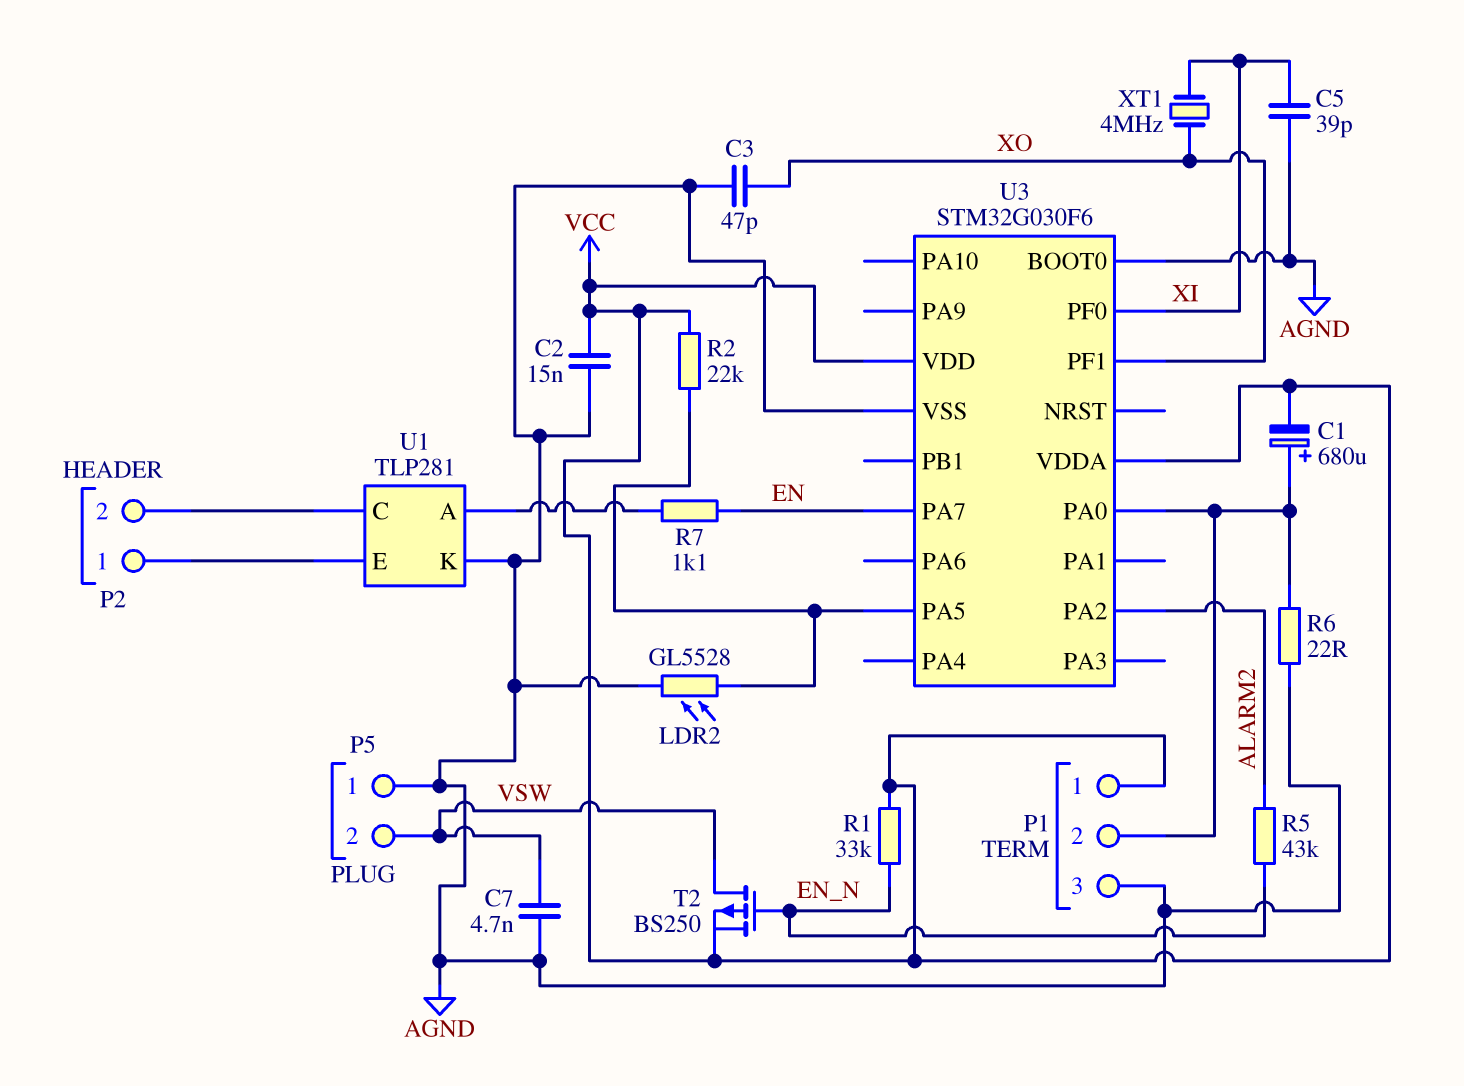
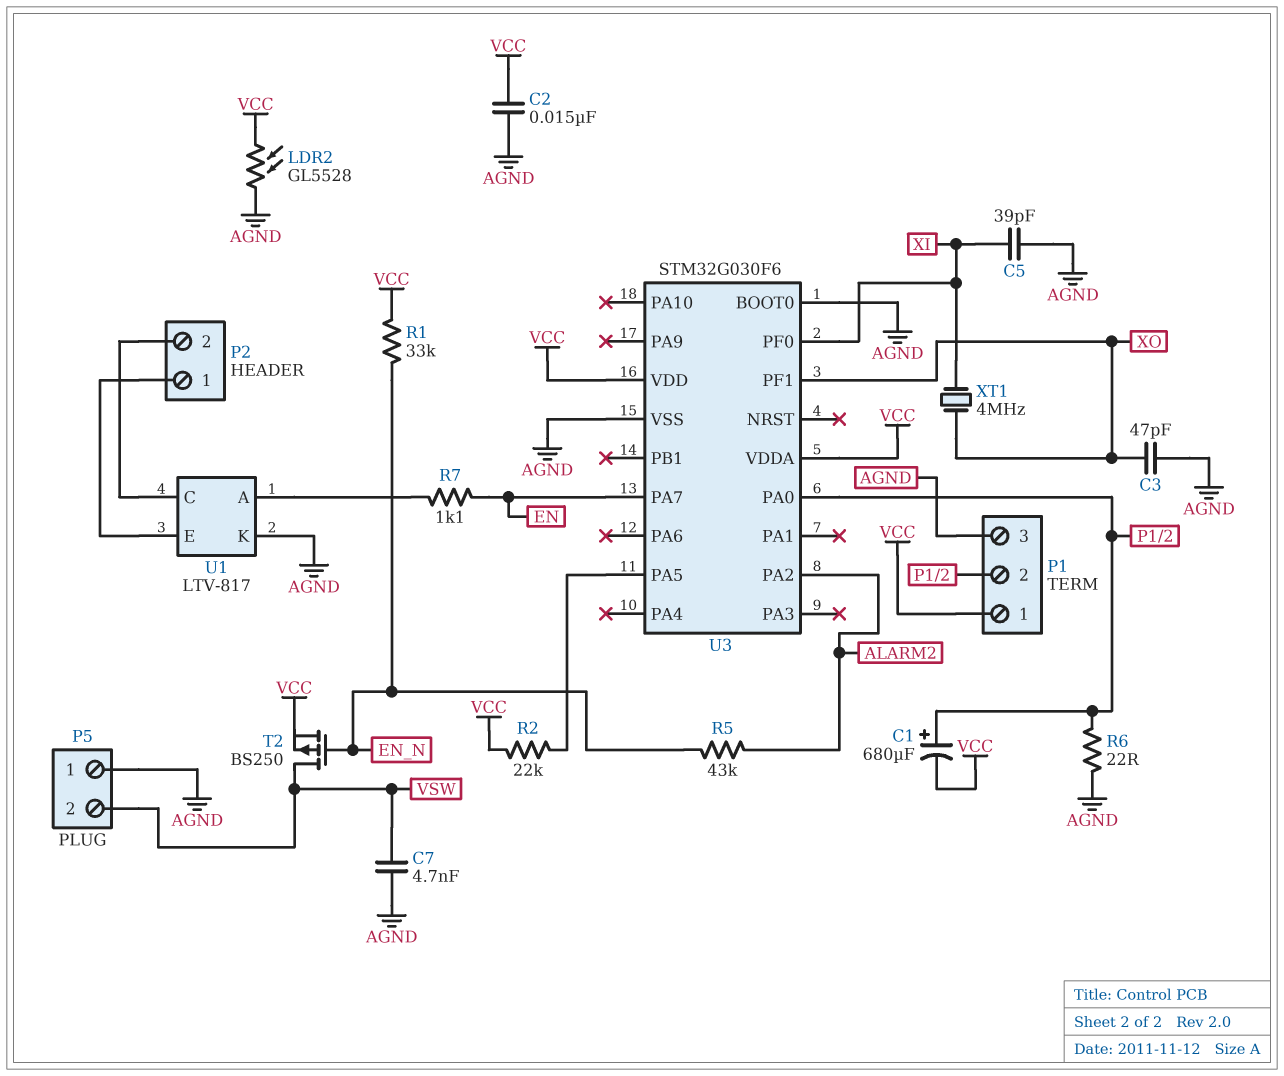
LDR2: GL5528 (AGND, U3/PA5) -> GL5528 (AGND, VCC)
U1: TLP281 -> LTV-817

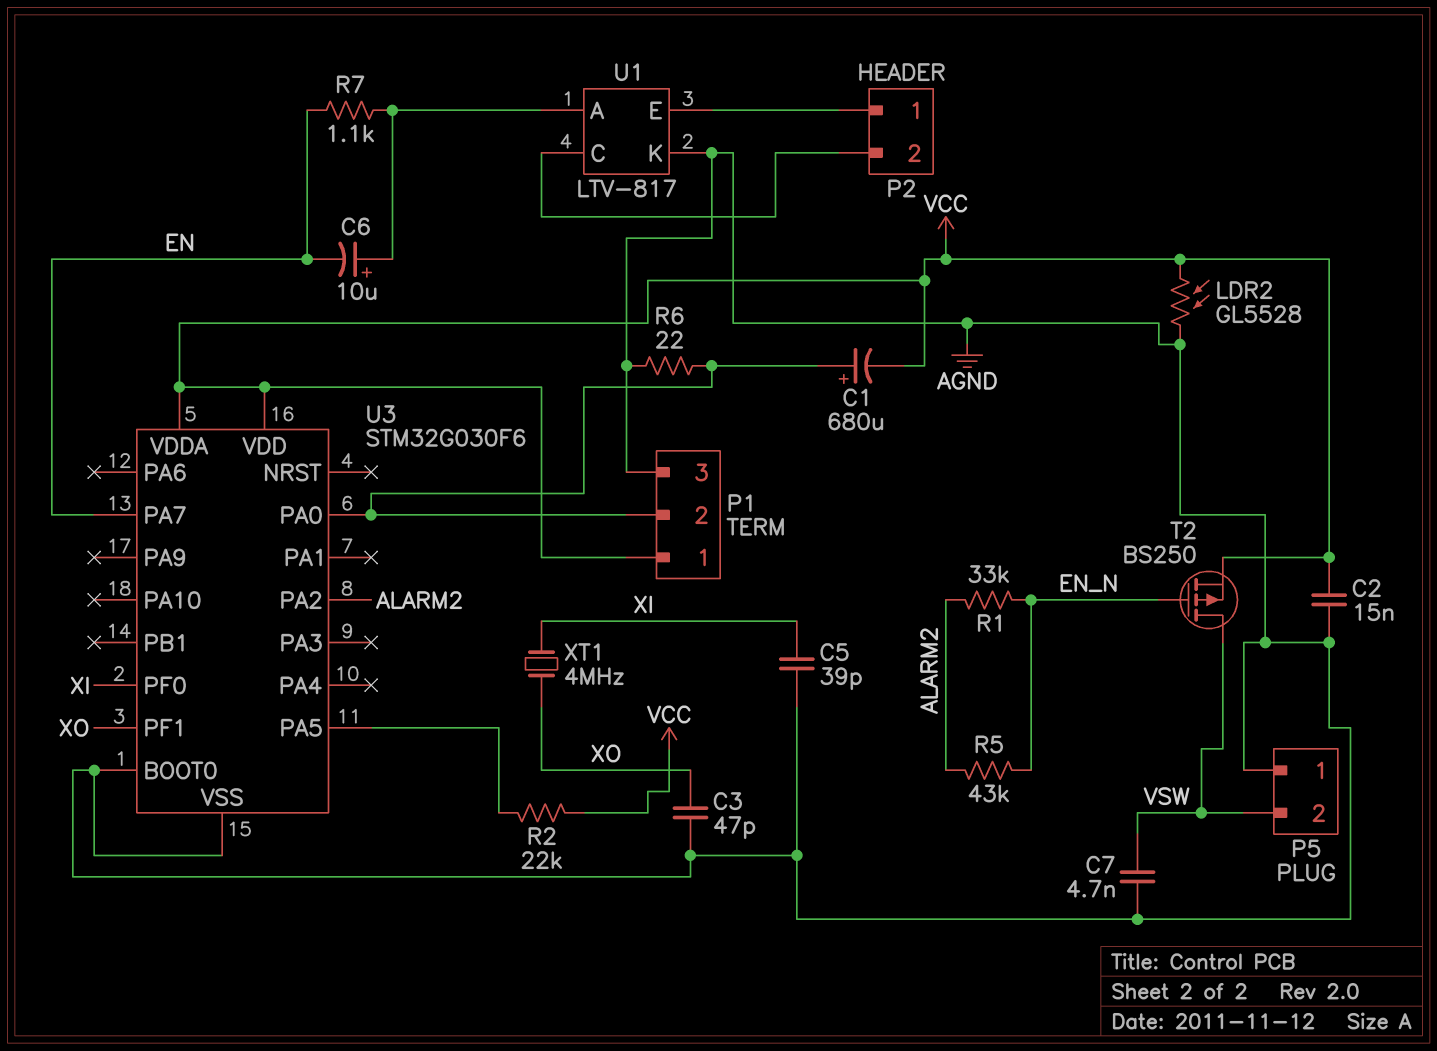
C6: none -> 10uF (plus U1/A, minus EN)
R1: 33k (EN_N, VCC) -> 33k (ALARM2, EN_N)

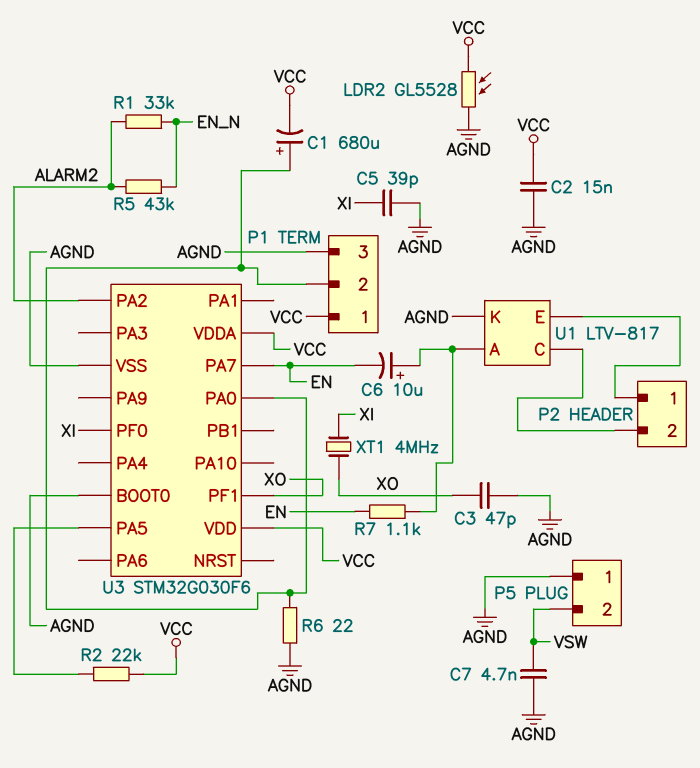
T2: PMOS BS250 (G EN_N, D VSW, S VCC) -> none

